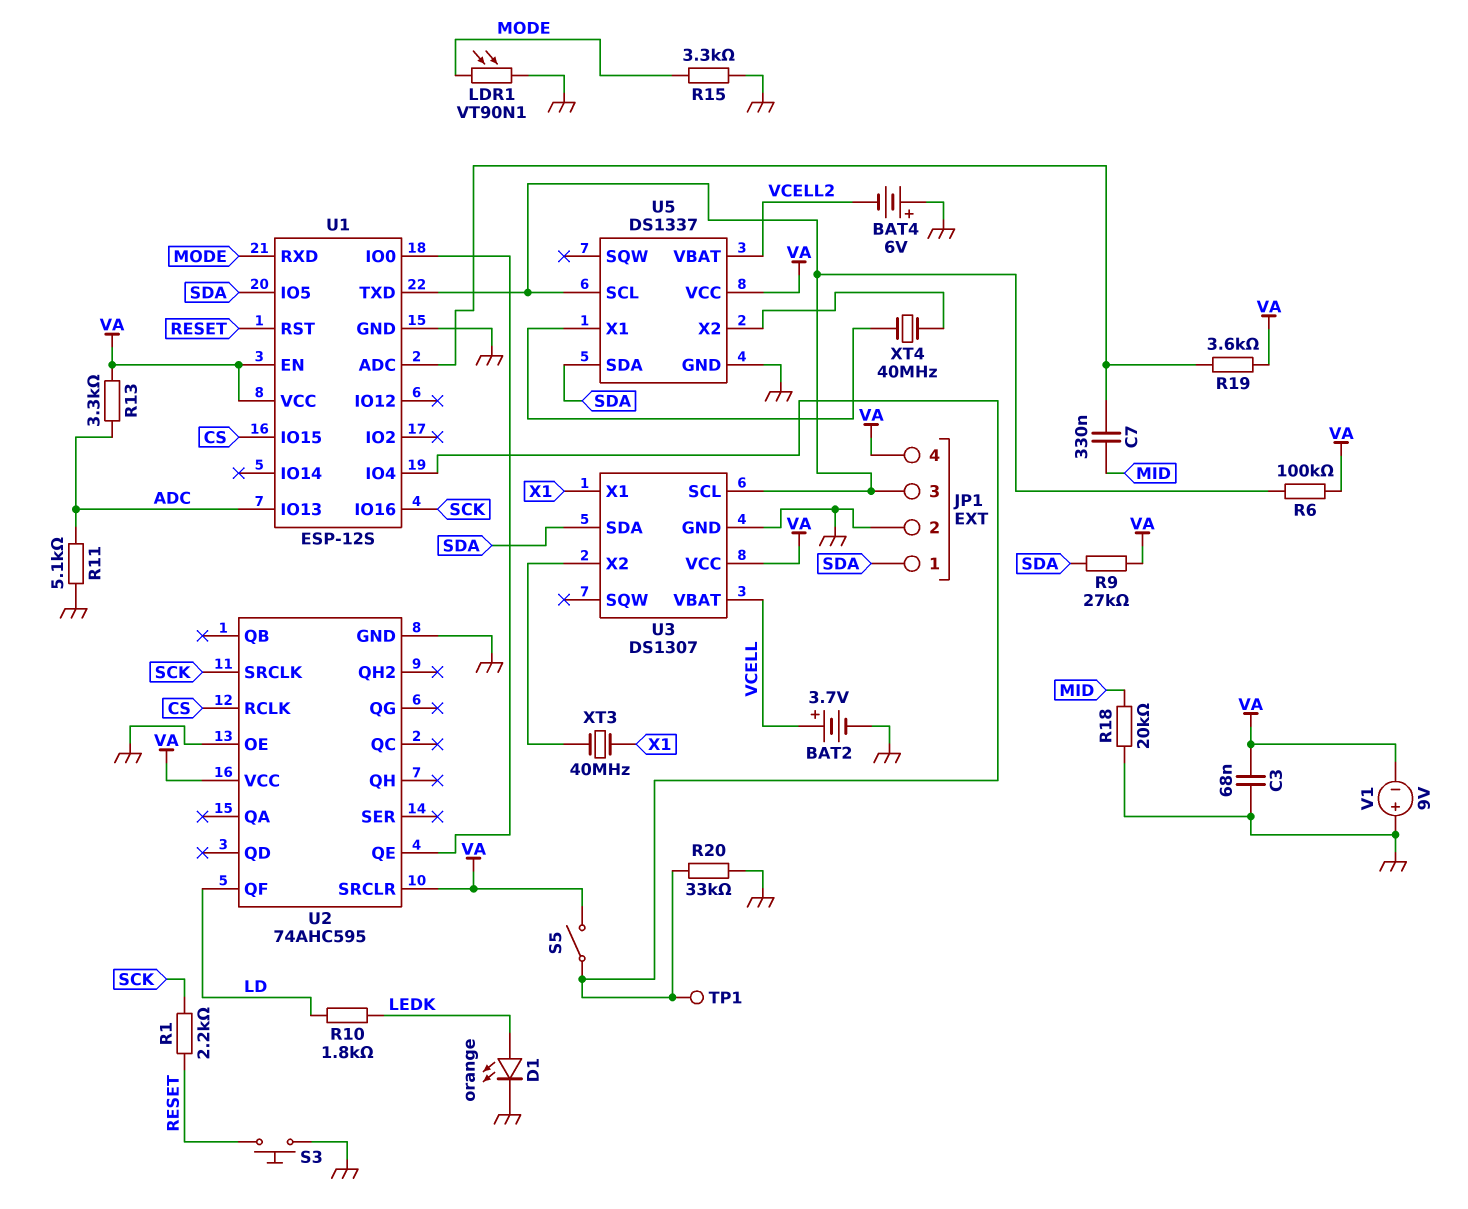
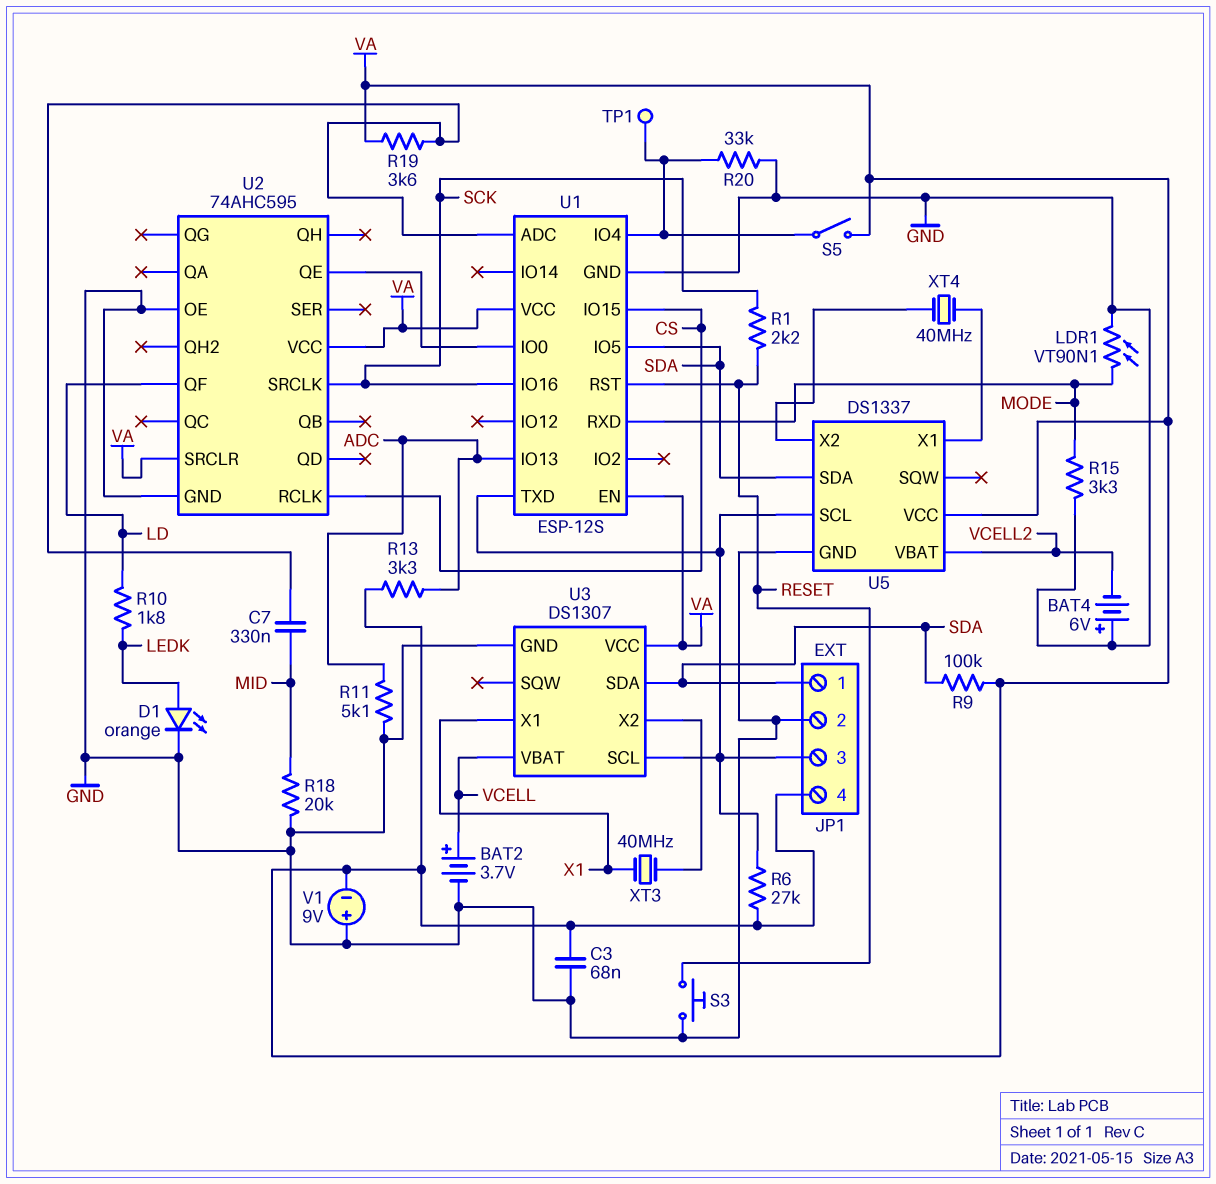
R6: 100k (JP1/3, VA) -> 27k (JP1/3, VA)
R9: 27k (SDA, VA) -> 100k (SDA, VA)

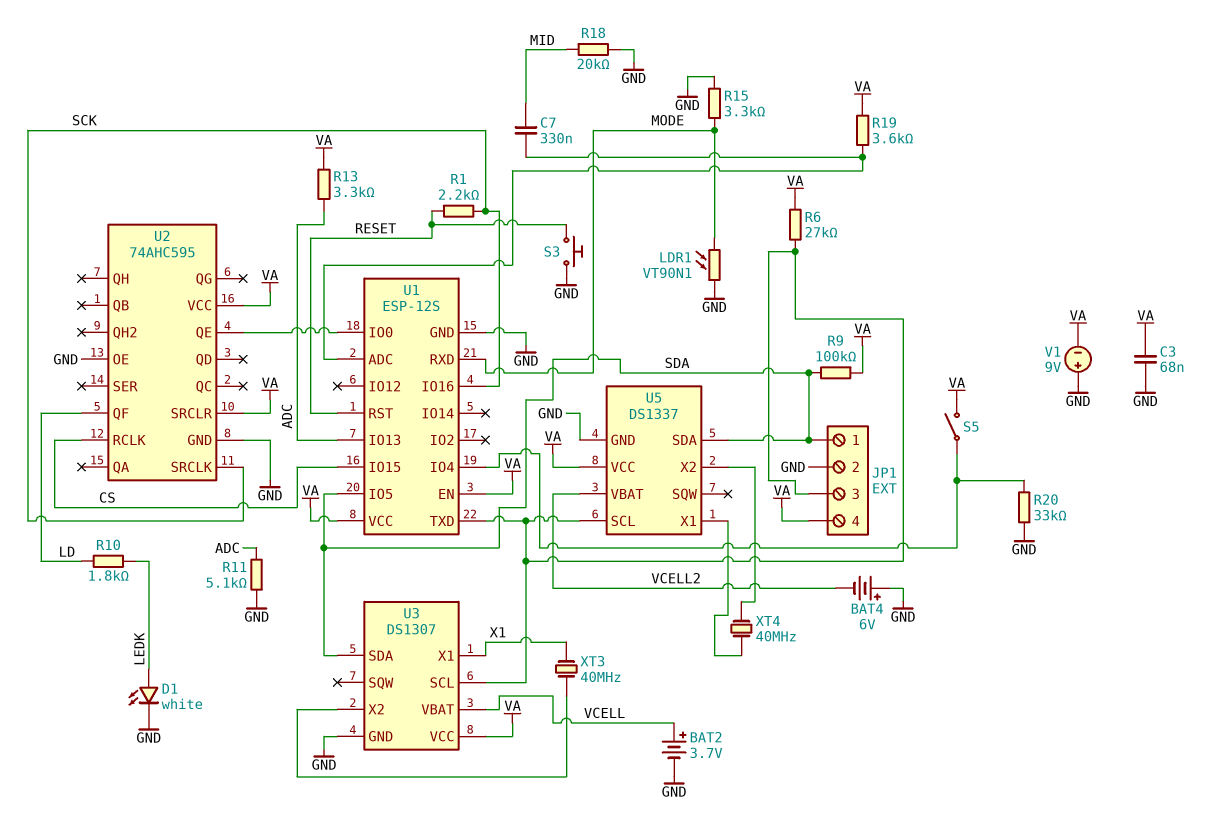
D1: LED orange (A LEDK, K GND) -> LED white (A LEDK, K GND)
TP1: test point (U1/IO4) -> none

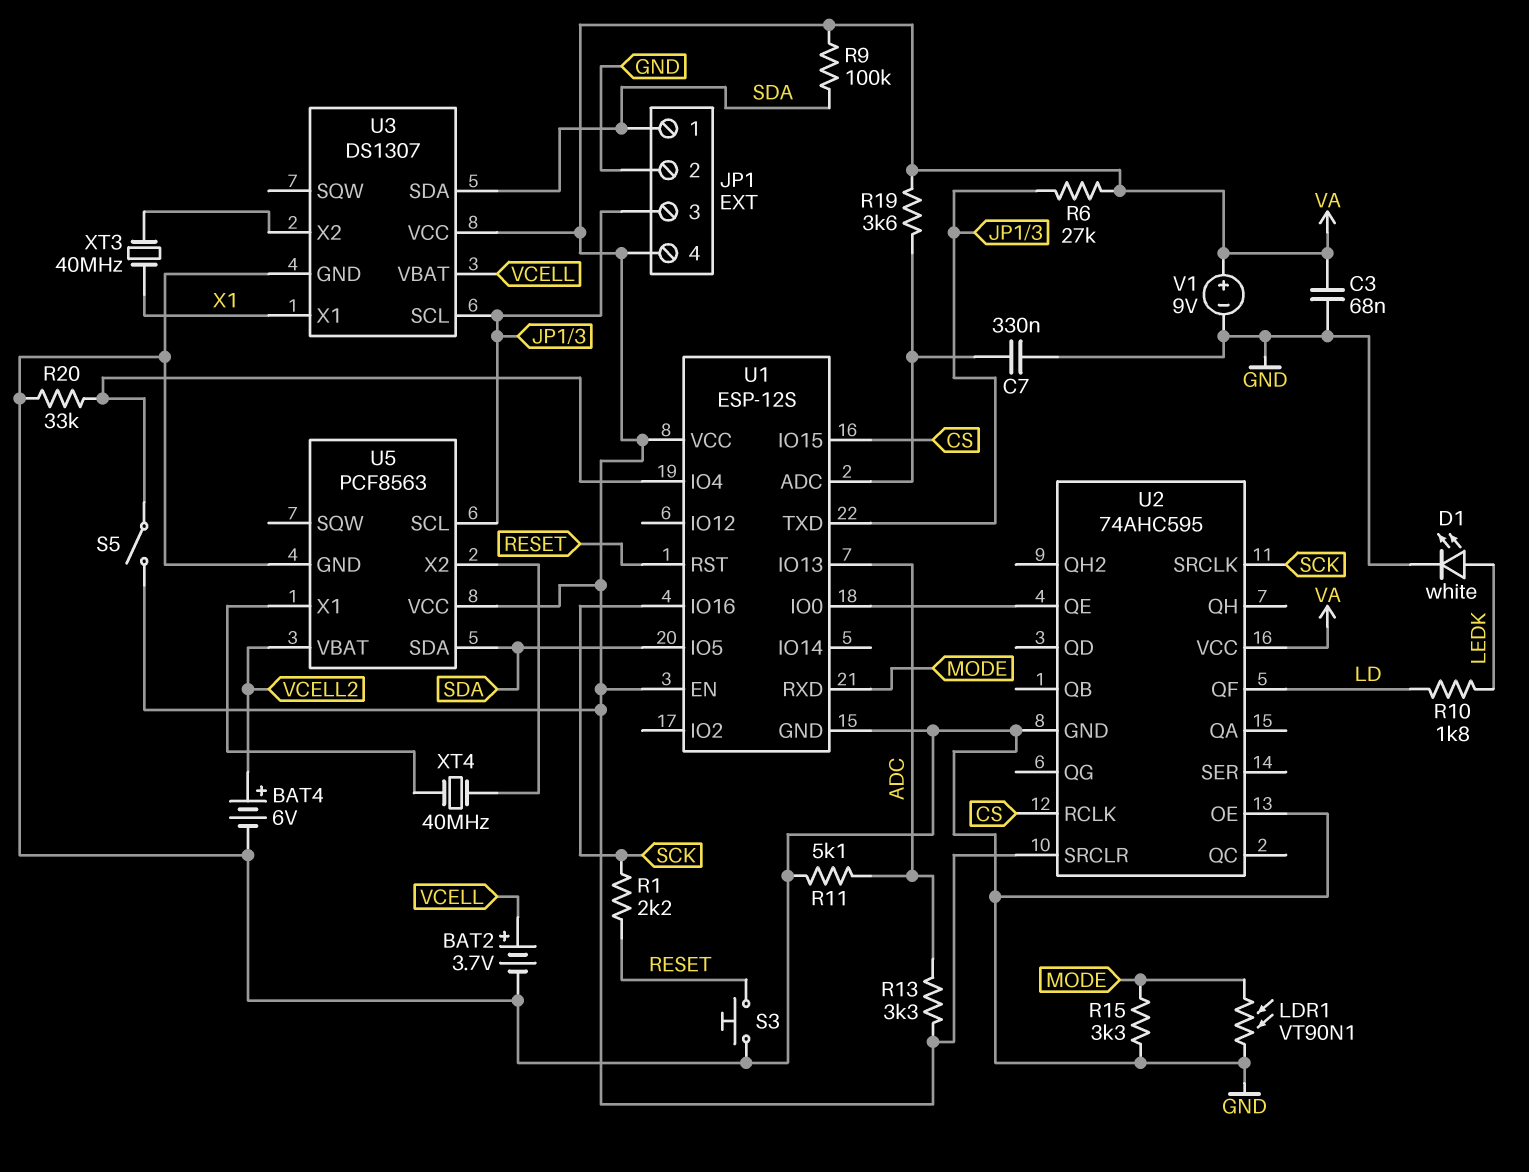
BAT4: 6V (plus GND, minus VCELL2) -> 6V (plus VCELL2, minus GND)
C7: 330nF (MID, U1/ADC) -> 330nF (GND, U1/ADC)
R18: 20k (GND, MID) -> none
U5: DS1337 -> PCF8563
V1: 9V (plus GND, minus VA) -> 9V (plus VA, minus GND)

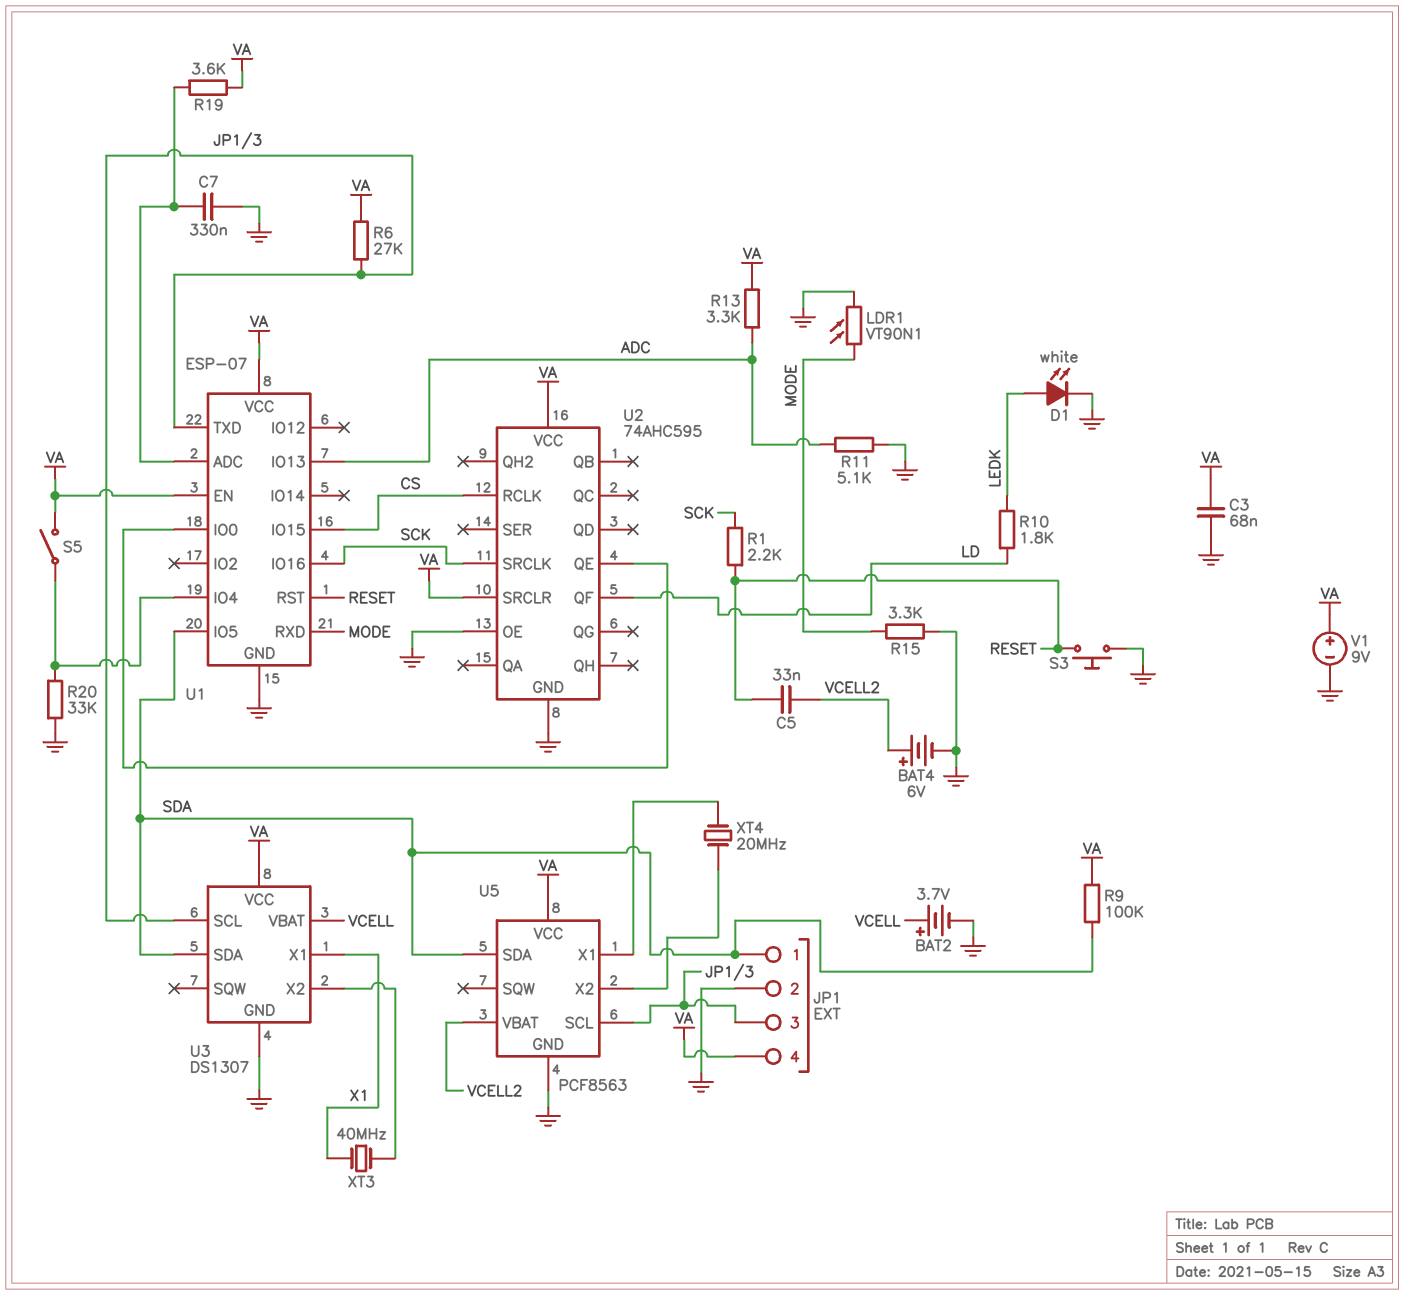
C5: none -> 33nF (RESET, VCELL2)
U1: ESP-12S -> ESP-07
XT4: 40MHz (U5/X1, U5/X2) -> 20MHz (U5/X1, U5/X2)

